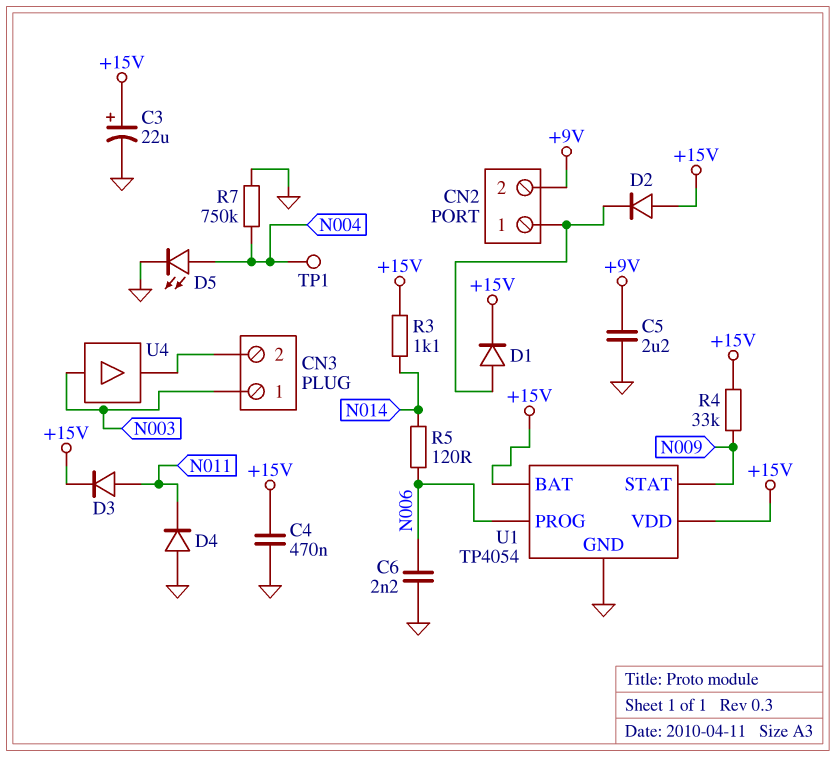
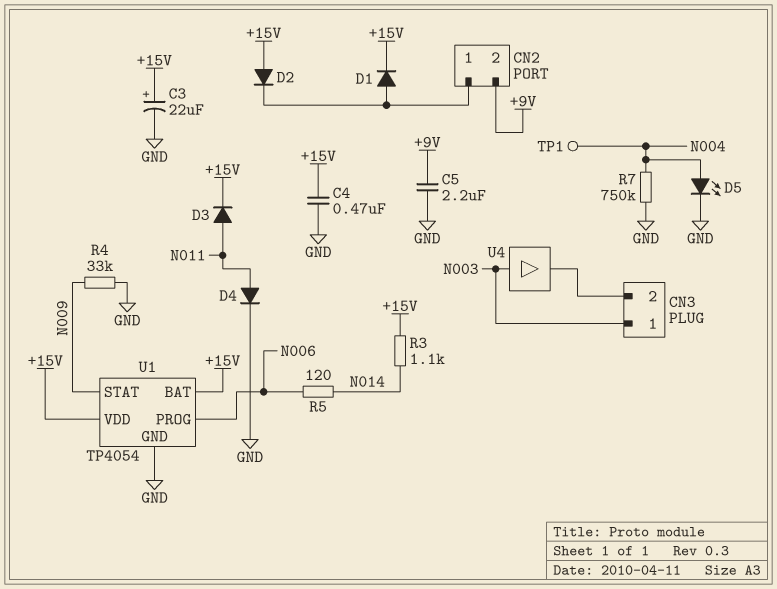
C6: 2.2nF (GND, N006) -> none
D4: diode (A GND, K N011) -> diode (A N011, K GND)
R4: 33k (+15V, N009) -> 33k (GND, N009)

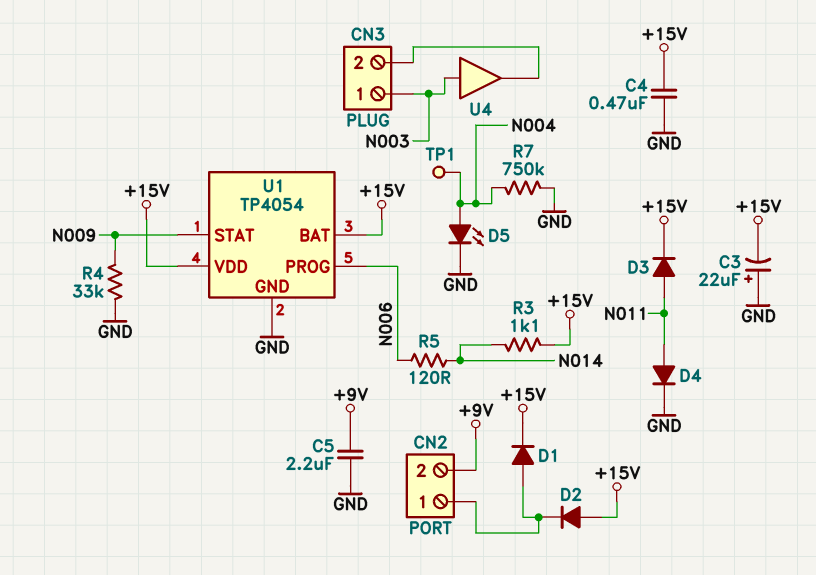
C3: 22uF (plus +15V, minus GND) -> 22uF (plus GND, minus +15V)

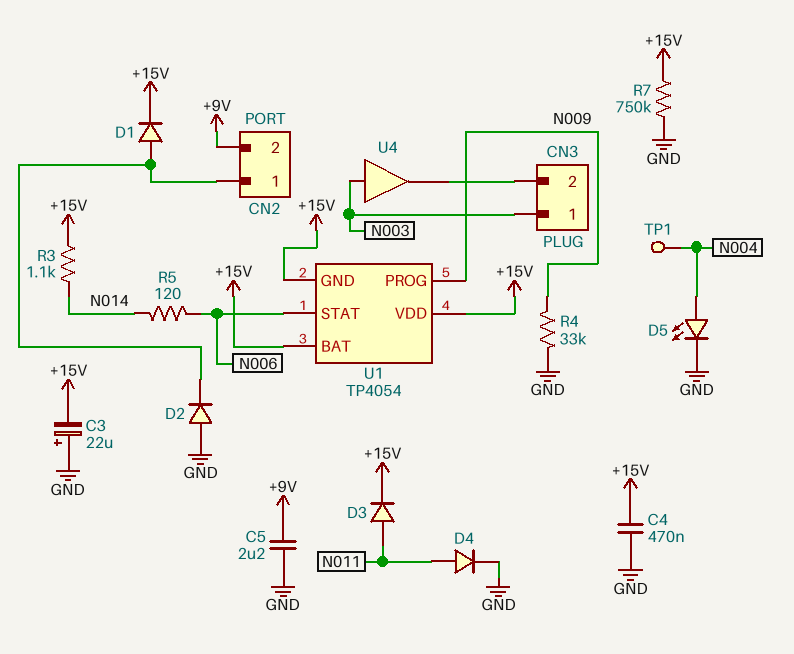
D2: diode (A +15V, K CN2/1) -> diode (A GND, K CN2/1)
R7: 750k (GND, N004) -> 750k (+15V, GND)
U1 pin GND: GND -> +15V
U1 pin PROG: N006 -> N009
U1 pin STAT: N009 -> N006

